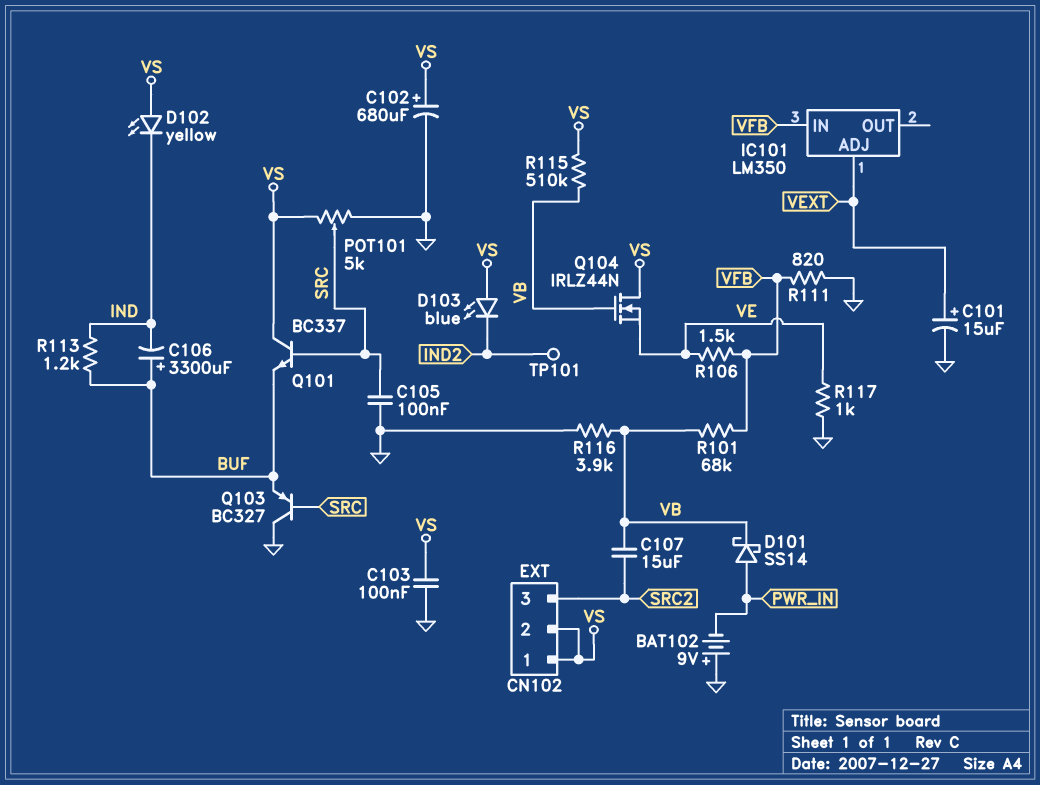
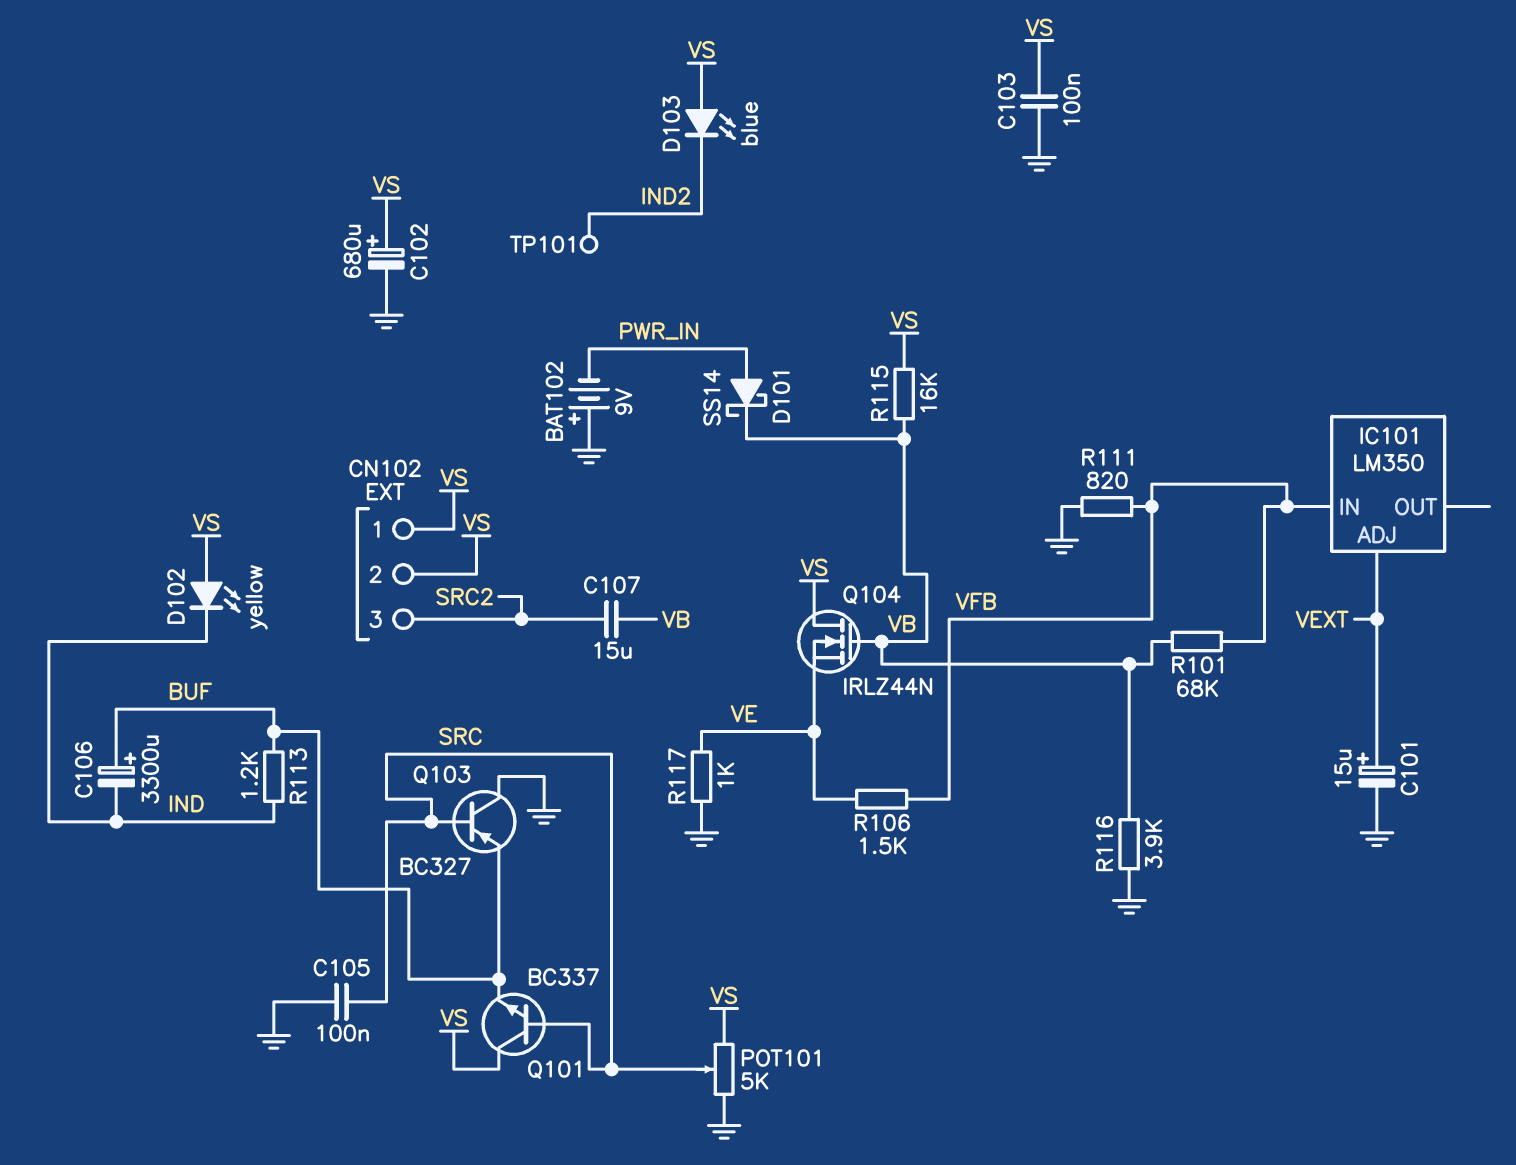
R115: 510k (VB, VS) -> 16k (VB, VS)

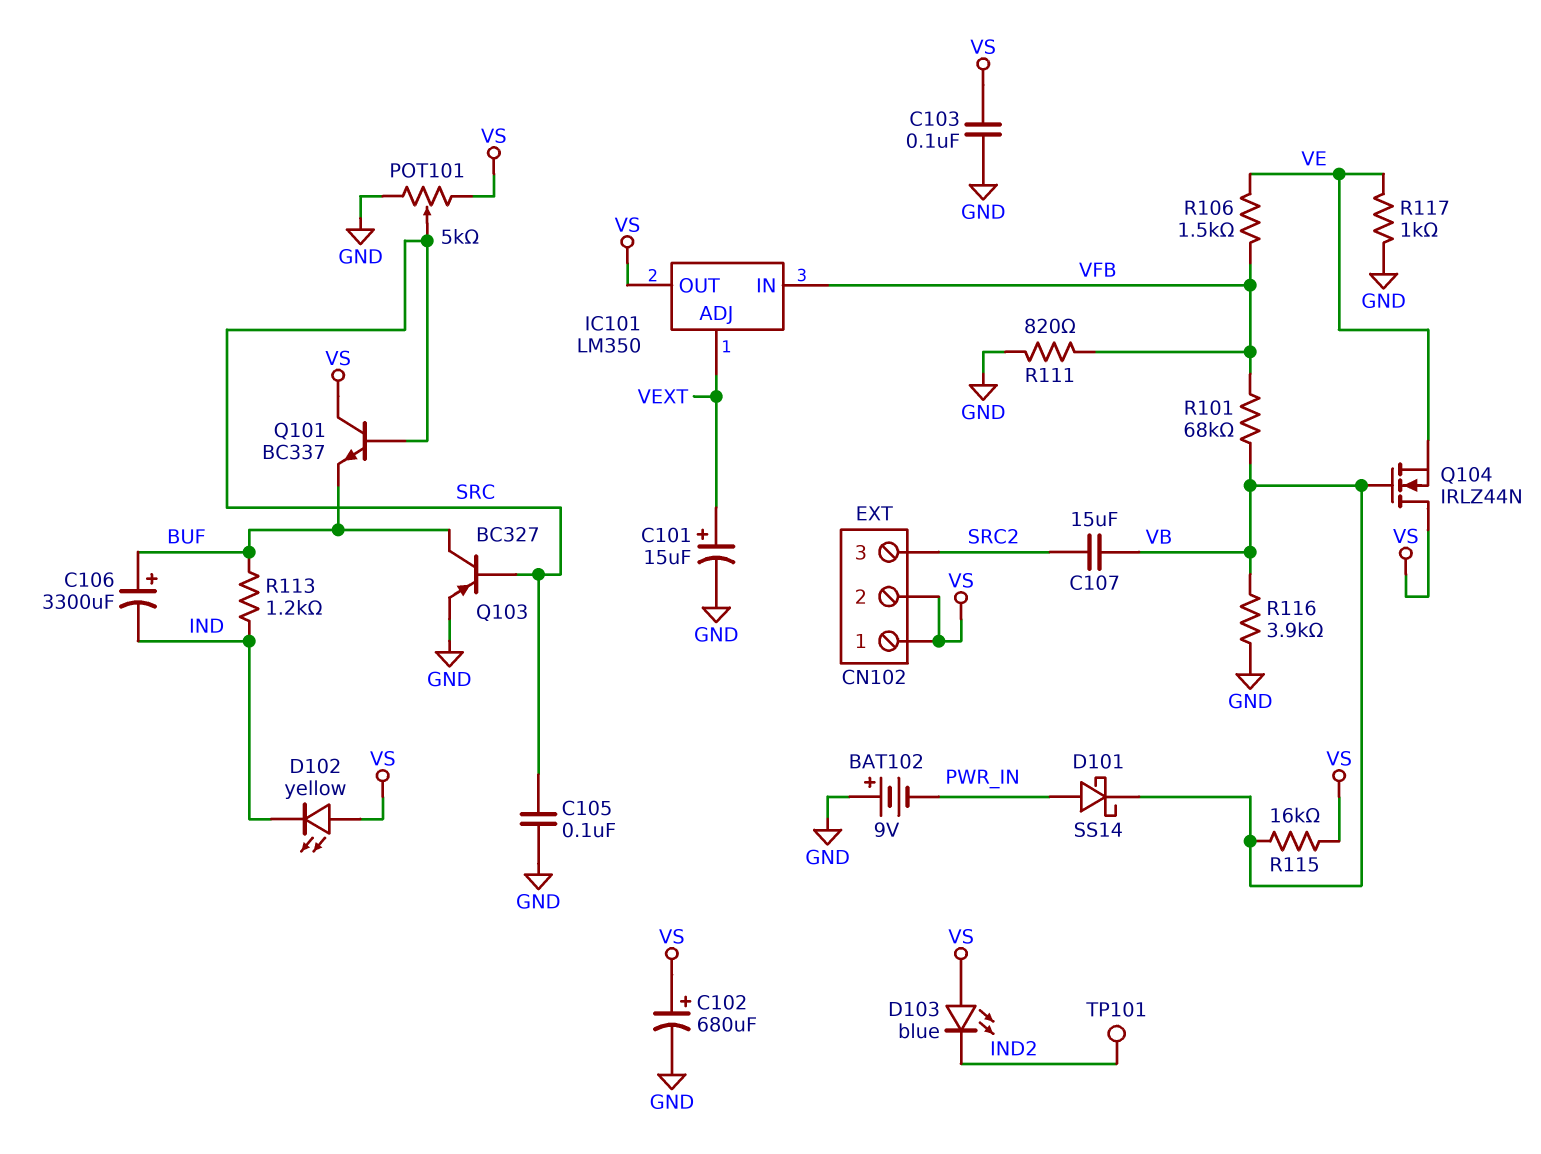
IC101 pin OUT: none -> VS
Q103: PNP BC327 (B SRC, C GND, E BUF) -> PNP BC327 (B SRC, C BUF, E GND)

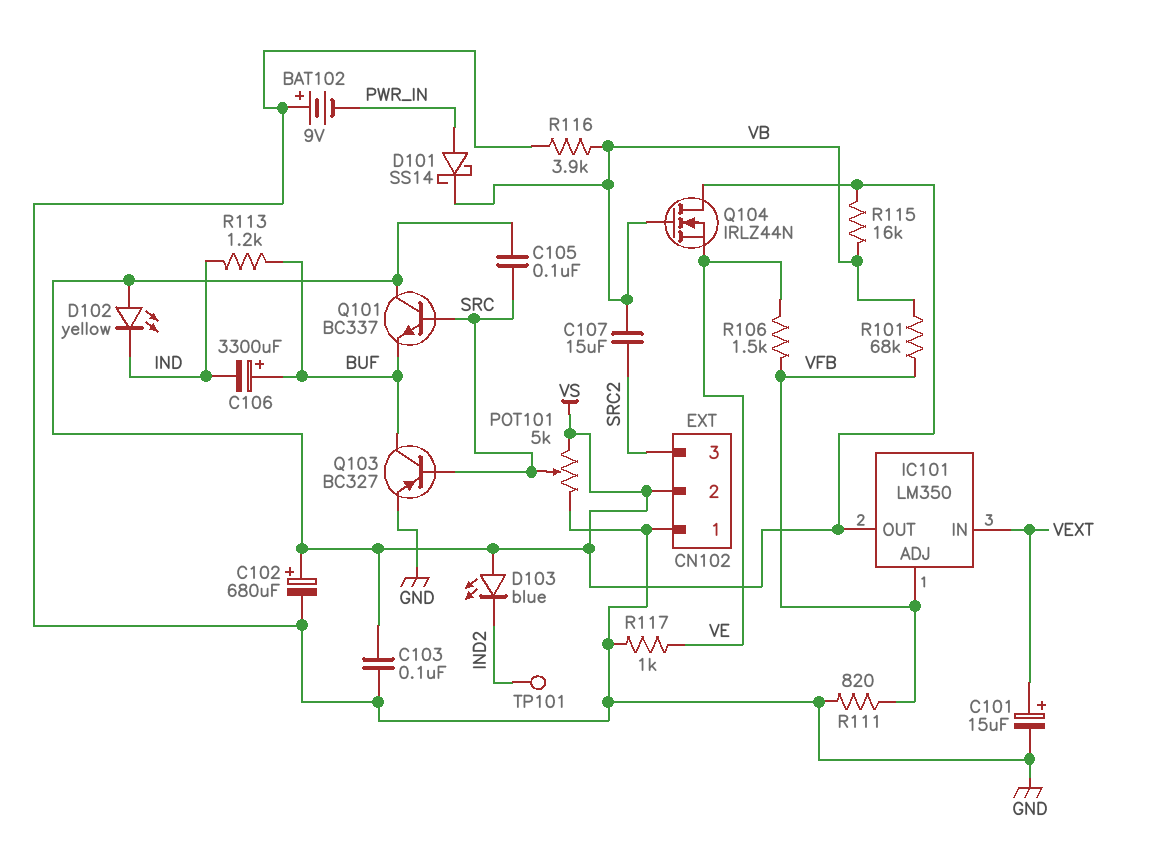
C105: 100nF (GND, SRC) -> 100nF (SRC, VS)
CN102 pin 1: VS -> GND
IC101 pin ADJ: VEXT -> VFB
IC101 pin IN: VFB -> VEXT

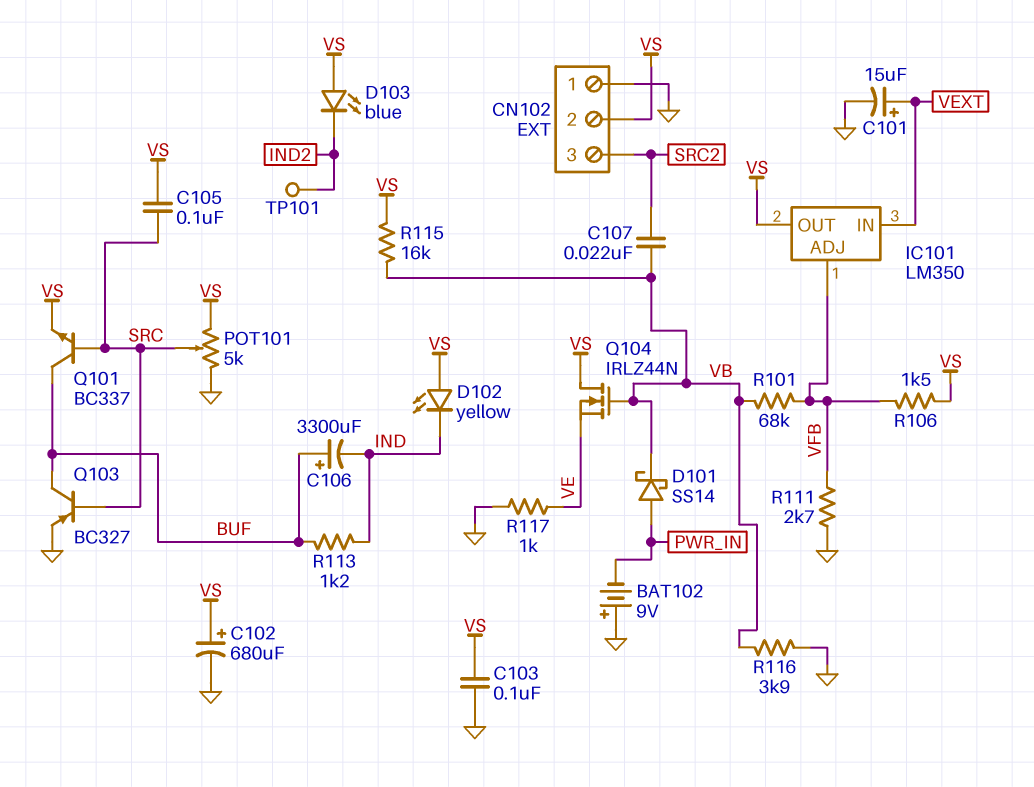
C107: 15uF (SRC2, VB) -> 22nF (SRC2, VB)
Q101: NPN BC337 (B SRC, C VS, E BUF) -> NPN BC337 (B SRC, C BUF, E VS)
R106: 1.5k (VE, VFB) -> 1.5k (VFB, VS)
R111: 820 (GND, VFB) -> 2.7k (GND, VFB)

